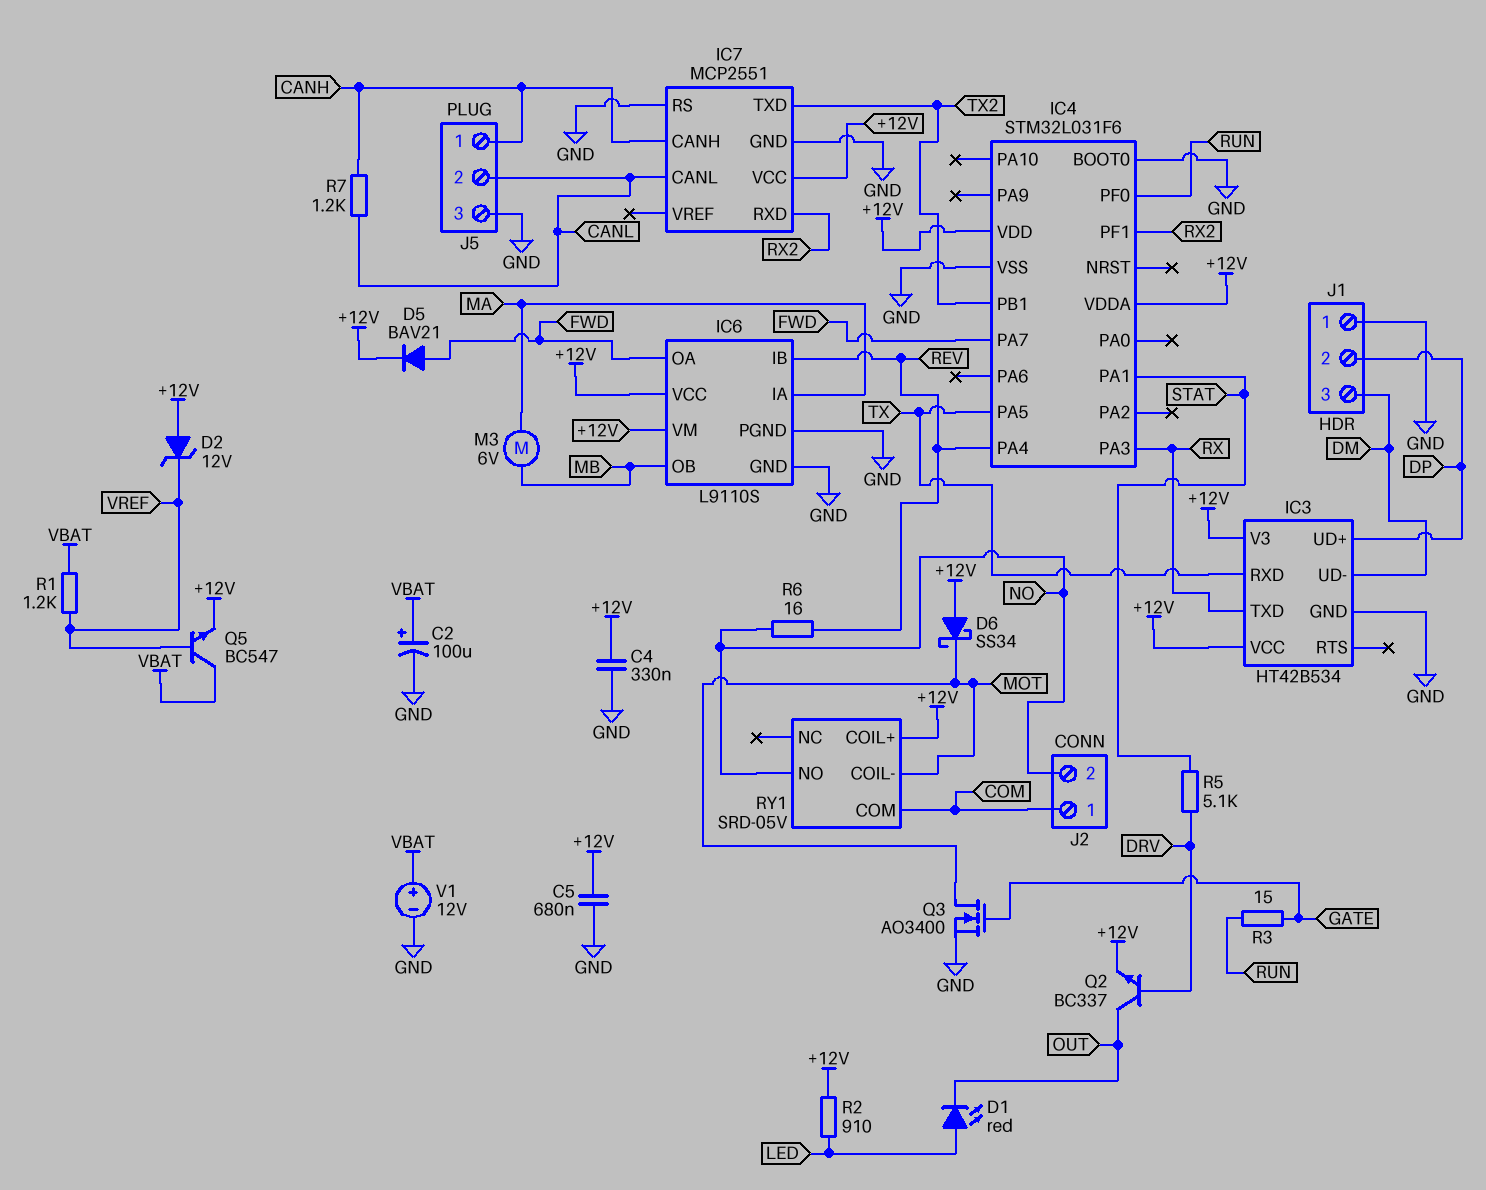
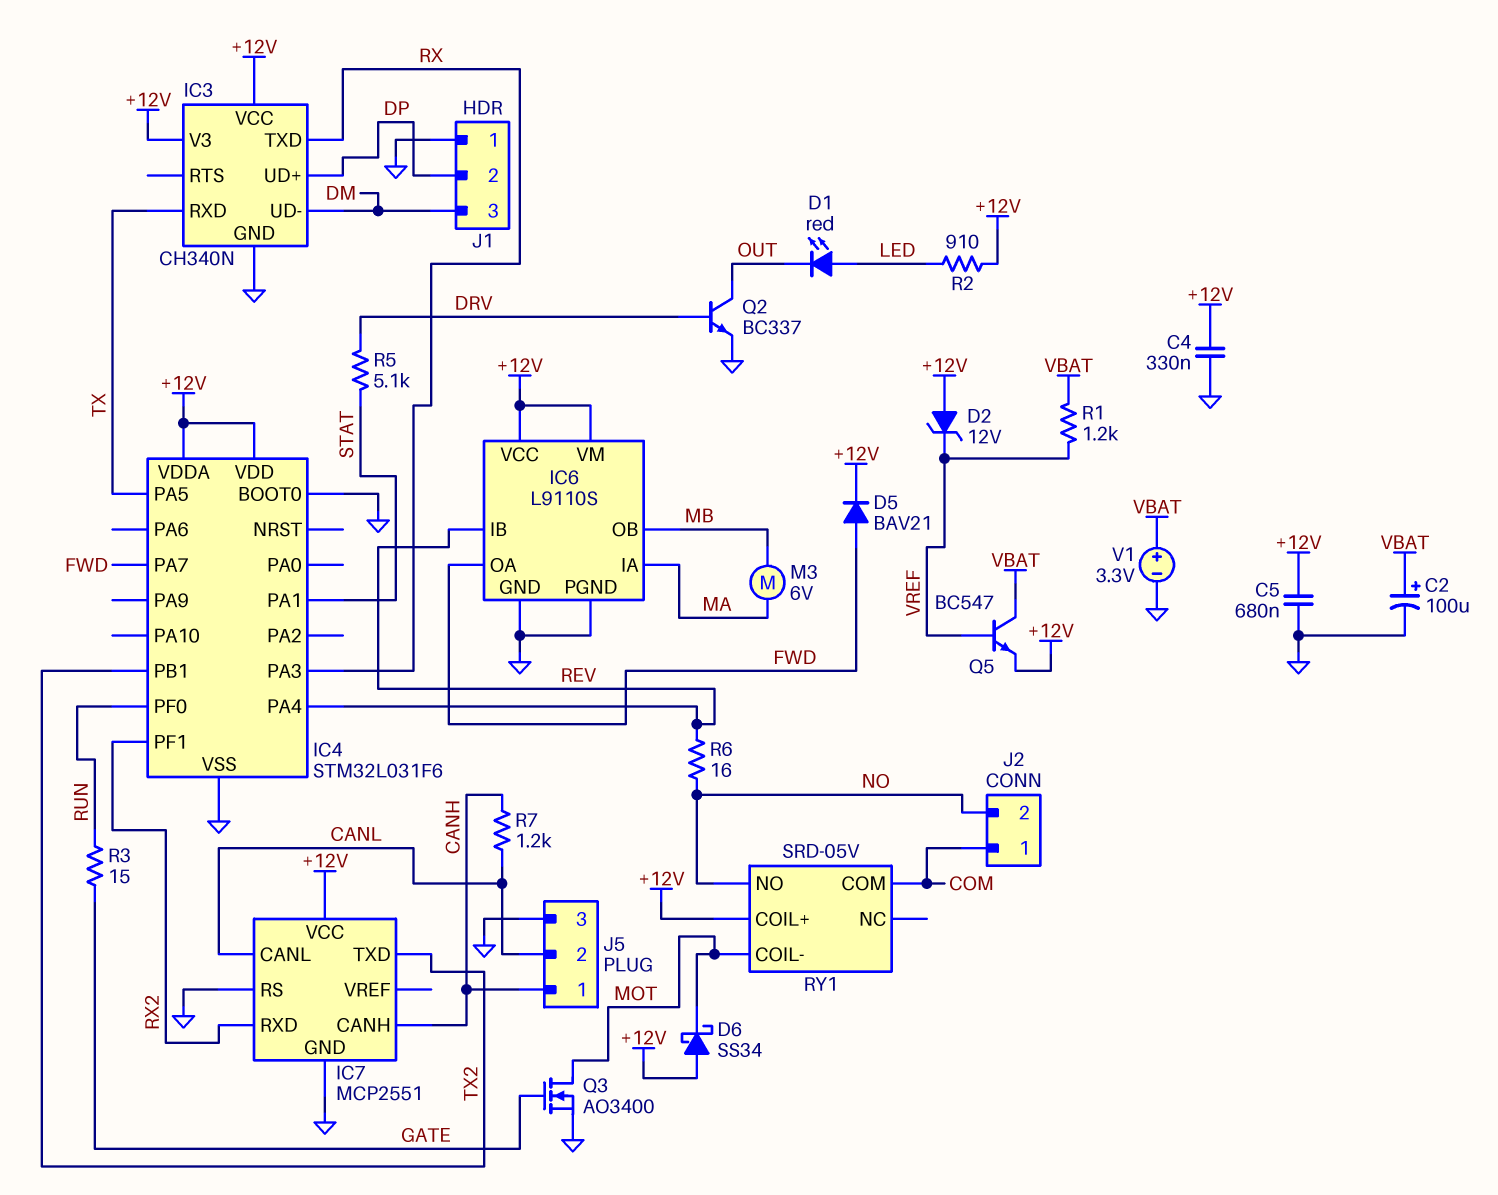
IC3: HT42B534 -> CH340N
Q2: NPN BC337 (B DRV, C OUT, E +12V) -> NPN BC337 (B DRV, C OUT, E GND)
V1: 12V (plus VBAT, minus GND) -> 3.3V (plus VBAT, minus GND)

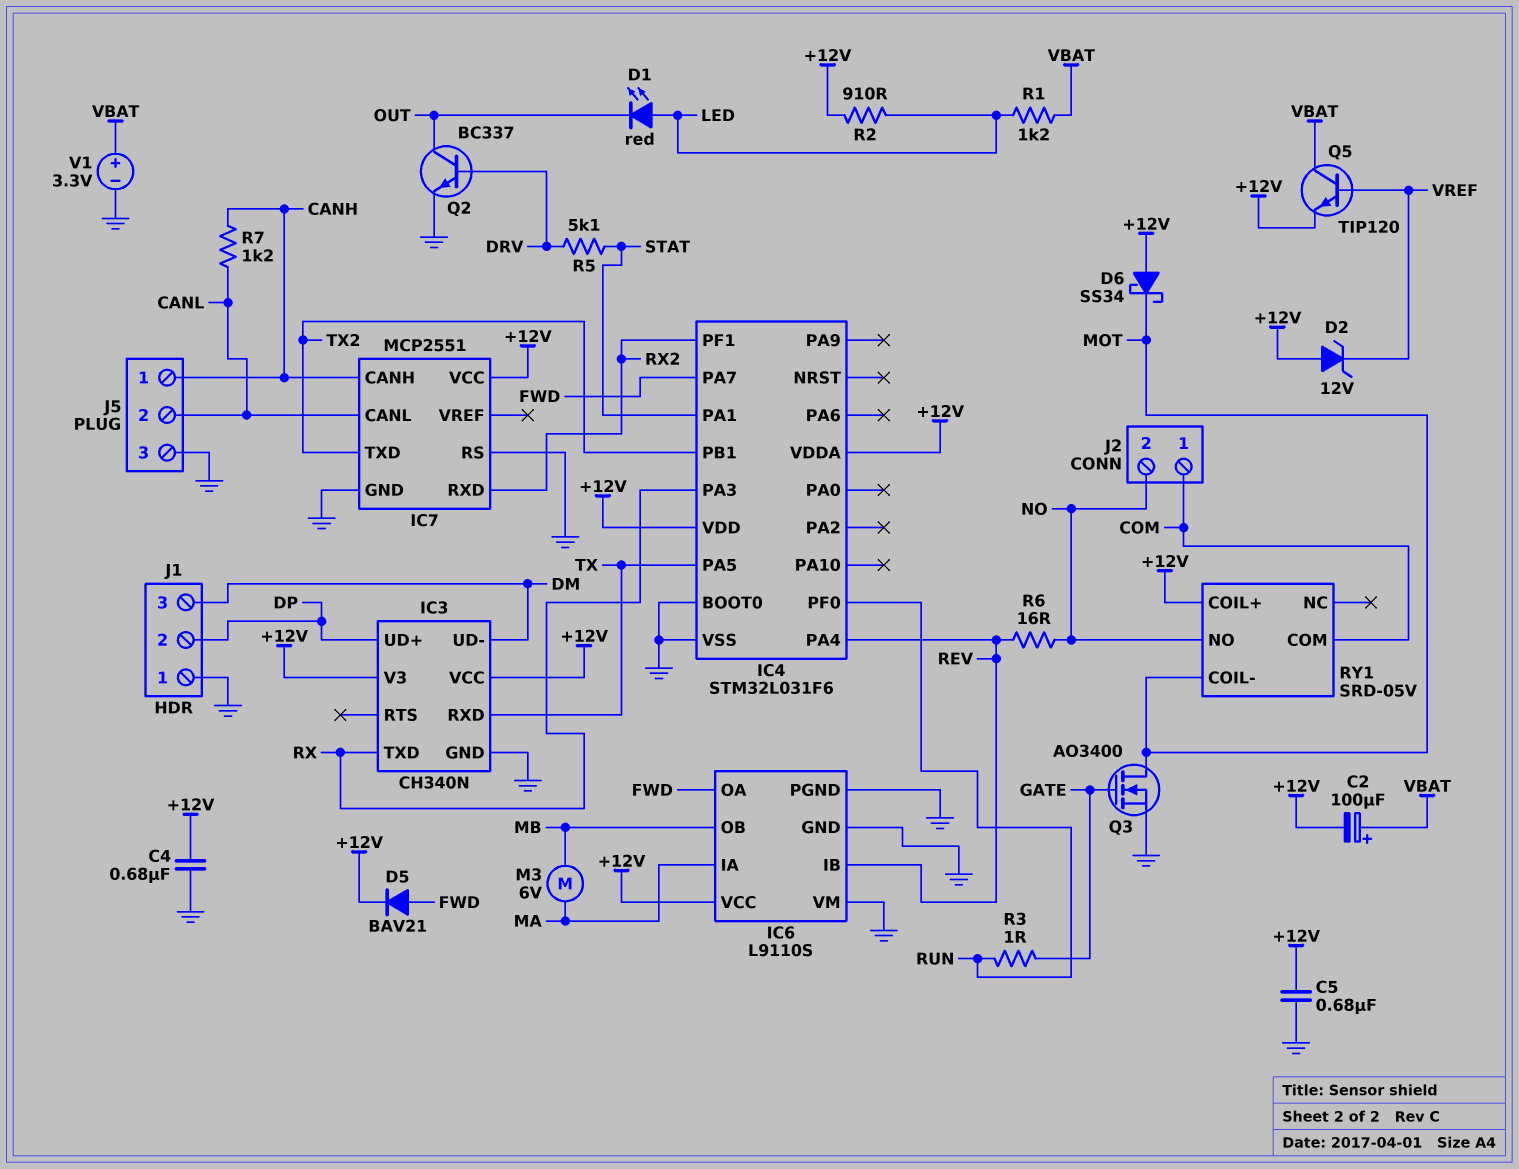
C2: 100uF (plus VBAT, minus GND) -> 100uF (plus VBAT, minus +12V)
C4: 330nF (+12V, GND) -> 680nF (+12V, GND)
IC6 pin VM: +12V -> GND
Q5: NPN BC547 (B VREF, C VBAT, E +12V) -> NPN TIP120 (B VREF, C VBAT, E +12V)
R1: 1.2k (VBAT, VREF) -> 1.2k (LED, VBAT)
R3: 15 (GATE, RUN) -> 1 (GATE, RUN)

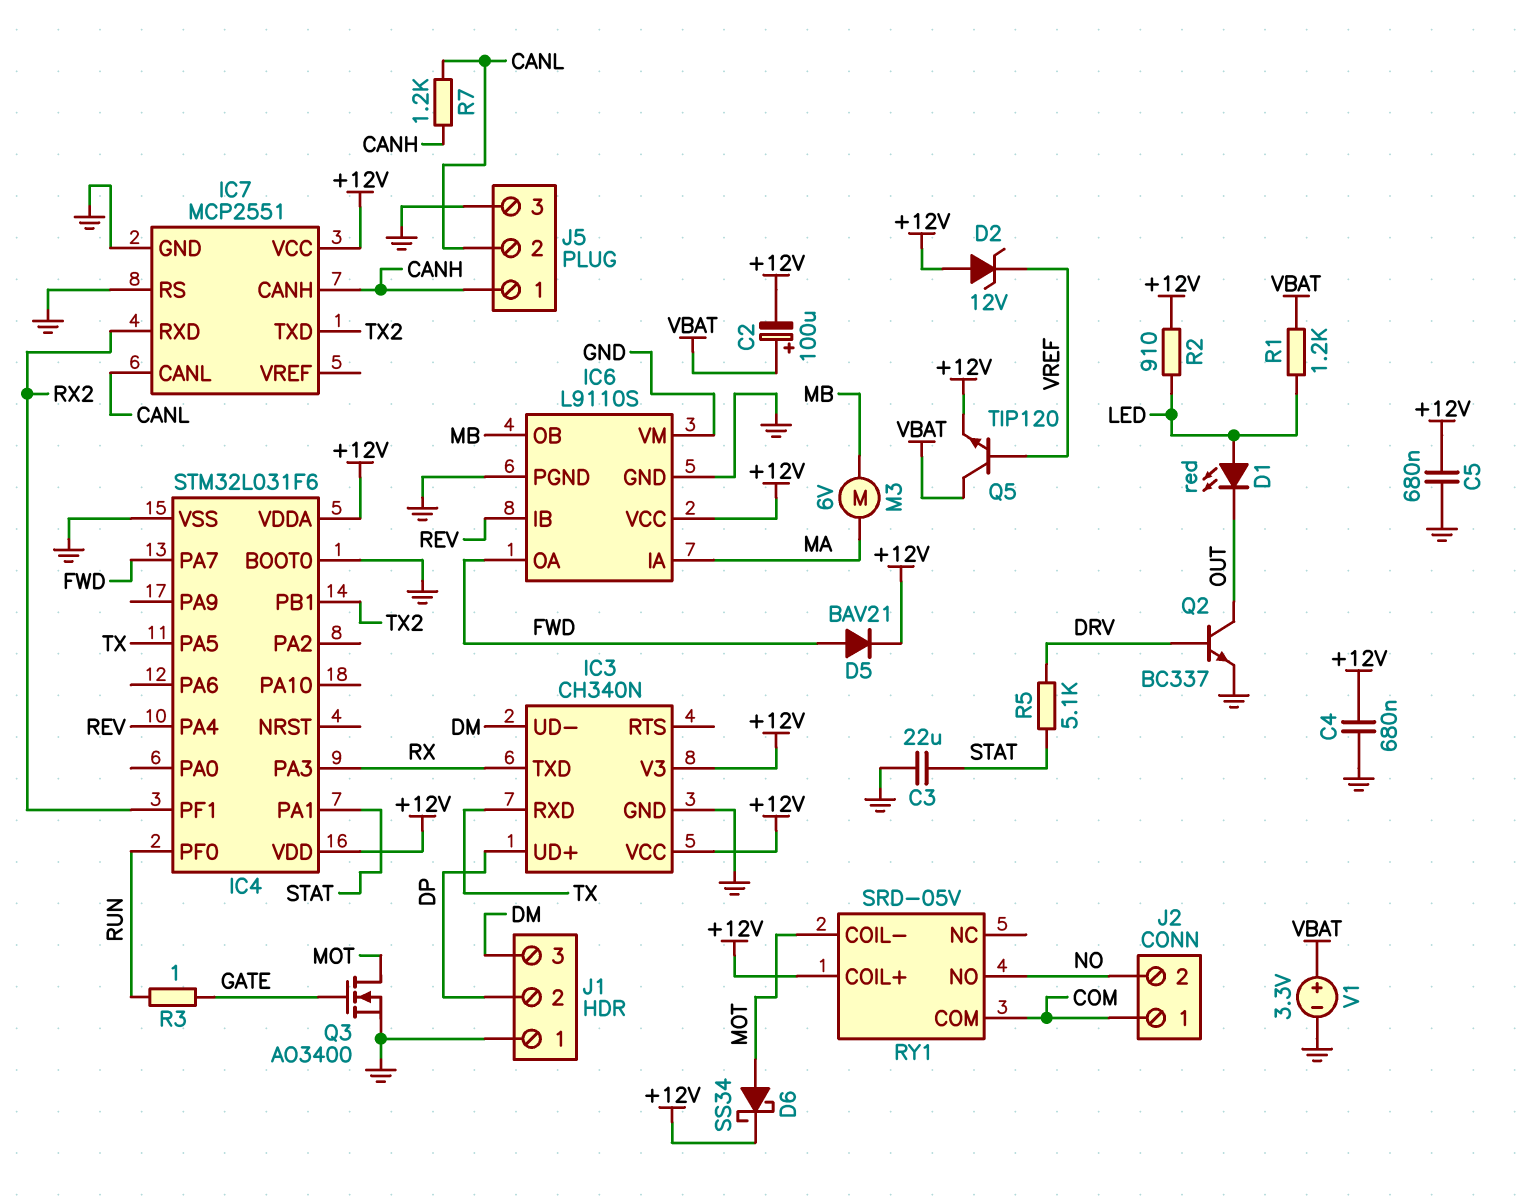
C3: none -> 22uF (GND, STAT)
D6: schottky SS34 (A +12V, K MOT) -> schottky SS34 (A MOT, K +12V)
R6: 16 (NO, REV) -> none

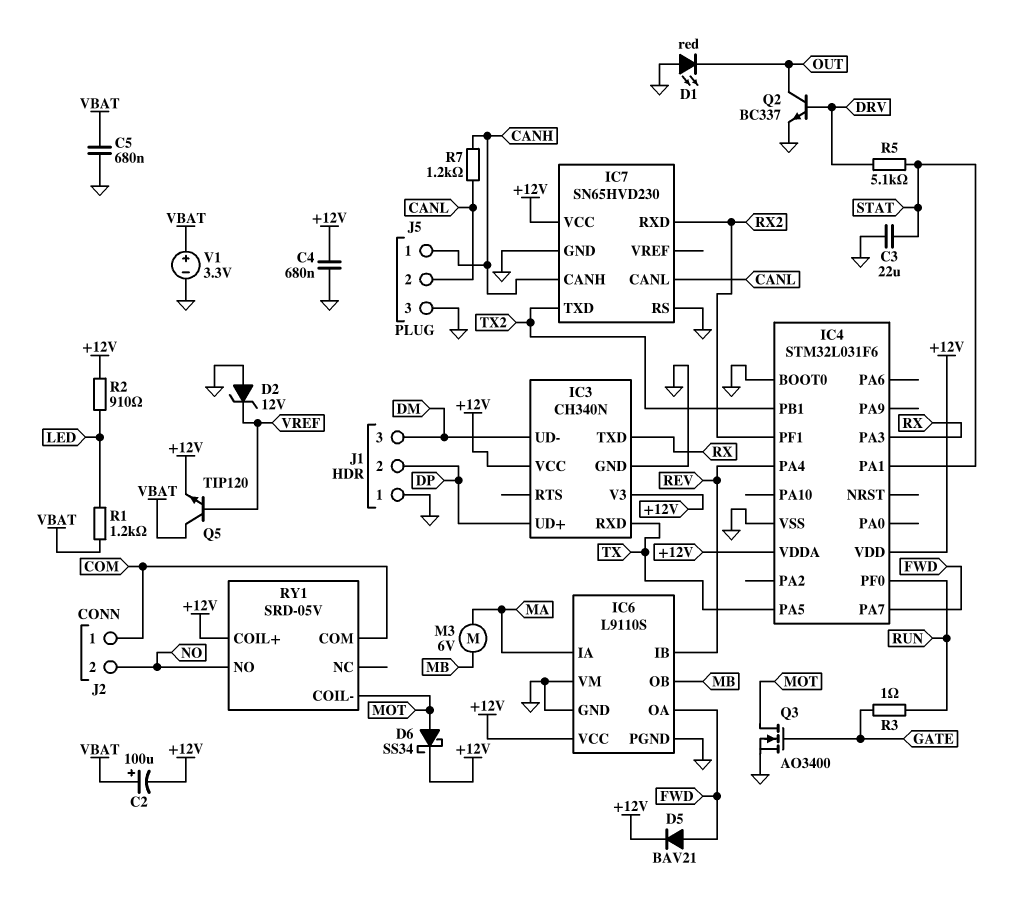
C5: 680nF (+12V, GND) -> 680nF (GND, VBAT)
D1: LED red (A LED, K OUT) -> LED red (A GND, K OUT)
D2: zener 12V (A +12V, K VREF) -> zener 12V (A GND, K VREF)
IC7: MCP2551 -> SN65HVD230

